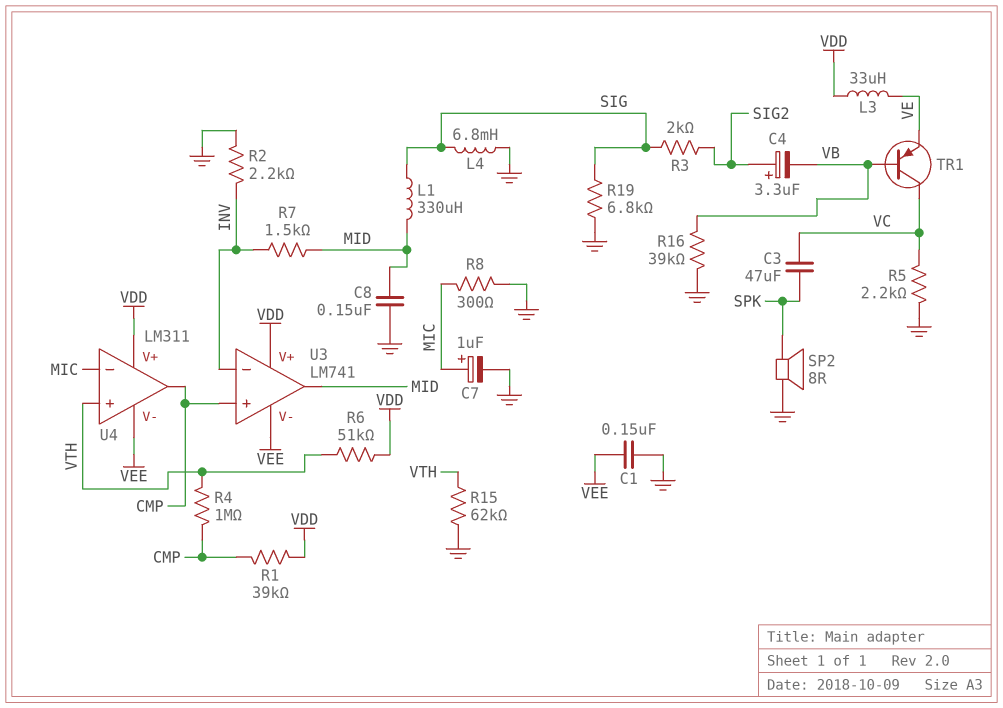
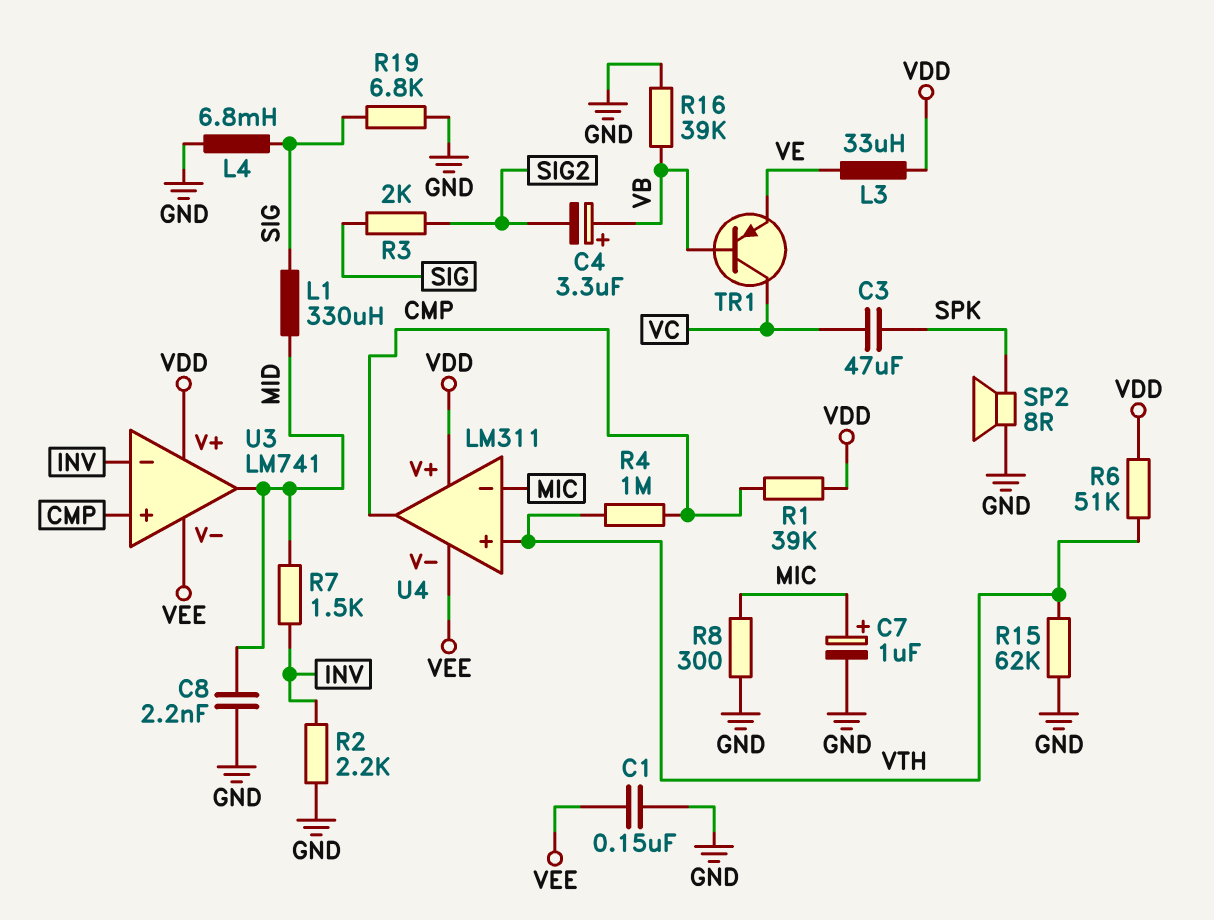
C4: 3.3uF (plus SIG2, minus VB) -> 3.3uF (plus VB, minus SIG2)
C8: 150nF (GND, MID) -> 2.2nF (GND, MID)
R5: 2.2k (GND, VC) -> none

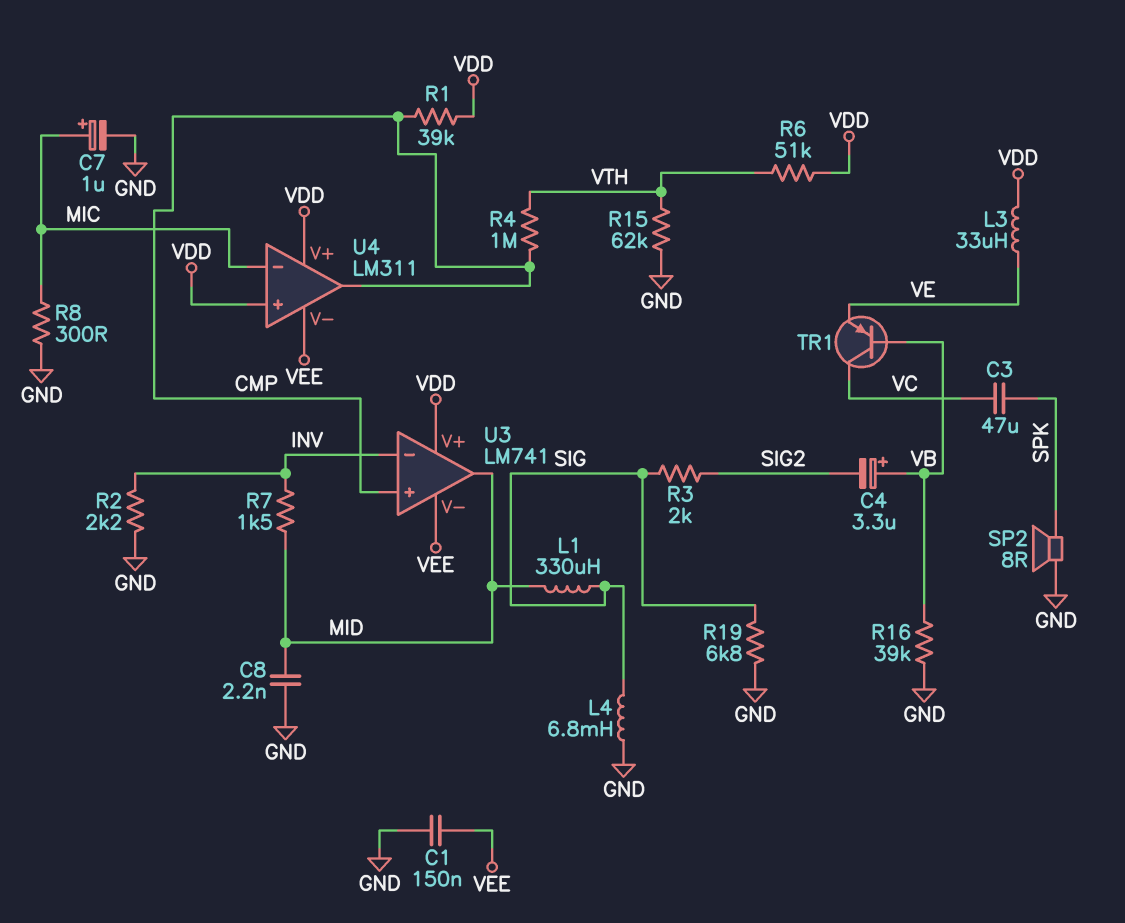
U4 pin in+: VTH -> VDD

